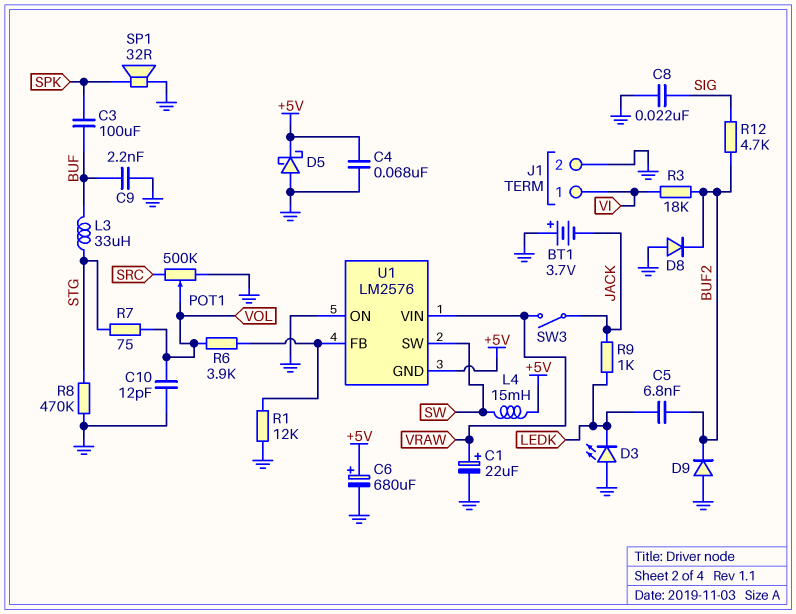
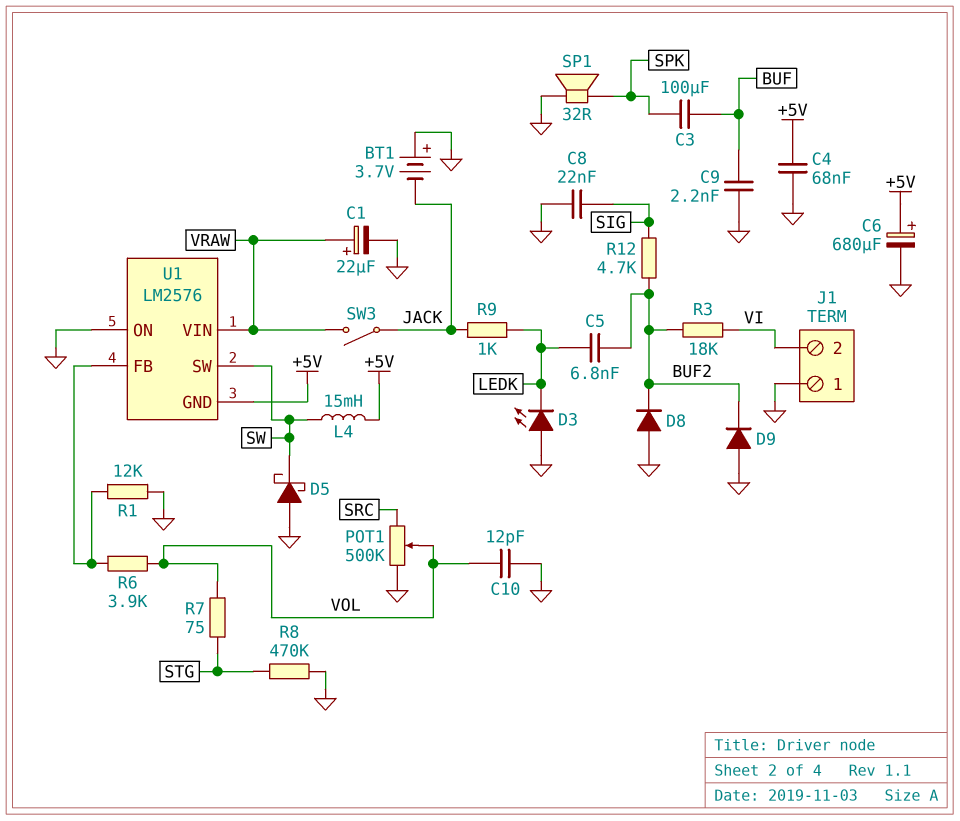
D5: schottky (A GND, K +5V) -> schottky (A GND, K SW)
J1 pin 1: VI -> GND
J1 pin 2: GND -> VI
L3: 33uH (BUF, STG) -> none

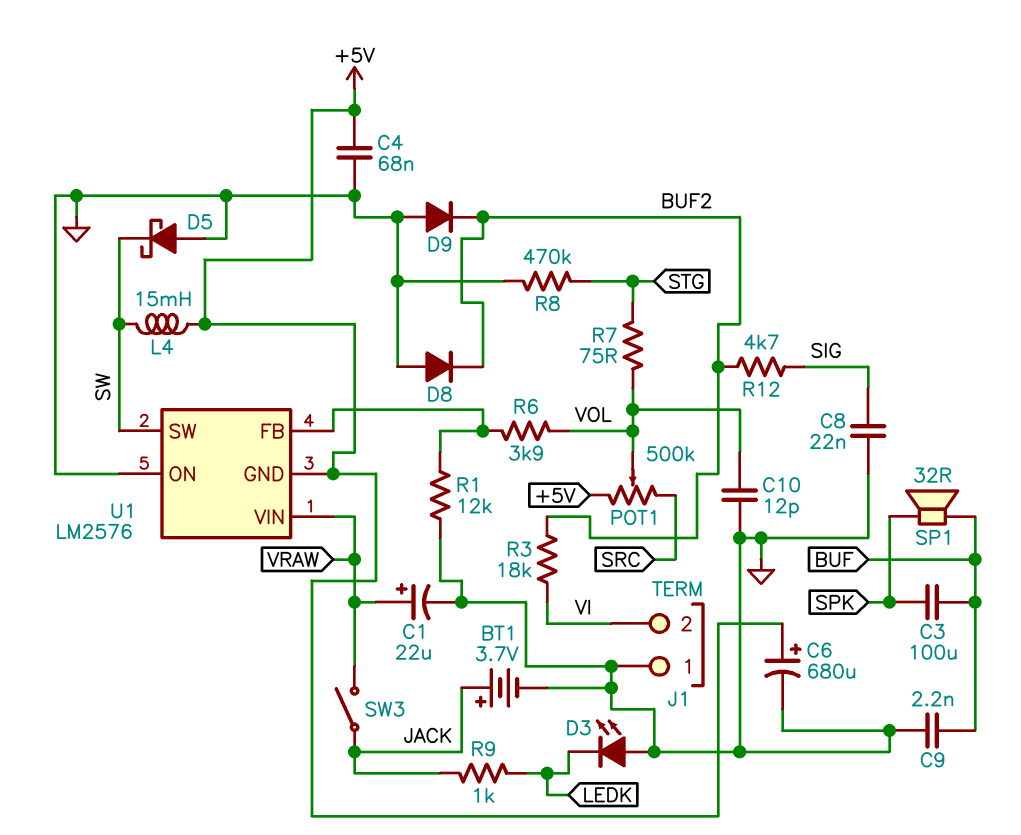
BT1: 3.7V (plus GND, minus JACK) -> 3.7V (plus JACK, minus GND)
C5: 6.8nF (BUF2, LEDK) -> none
POT1: 500k (GND, SRC, wiper VOL) -> 500k (+5V, SRC, wiper VOL)
SP1: speaker 32R (GND, SPK) -> speaker 32R (BUF, SPK)

